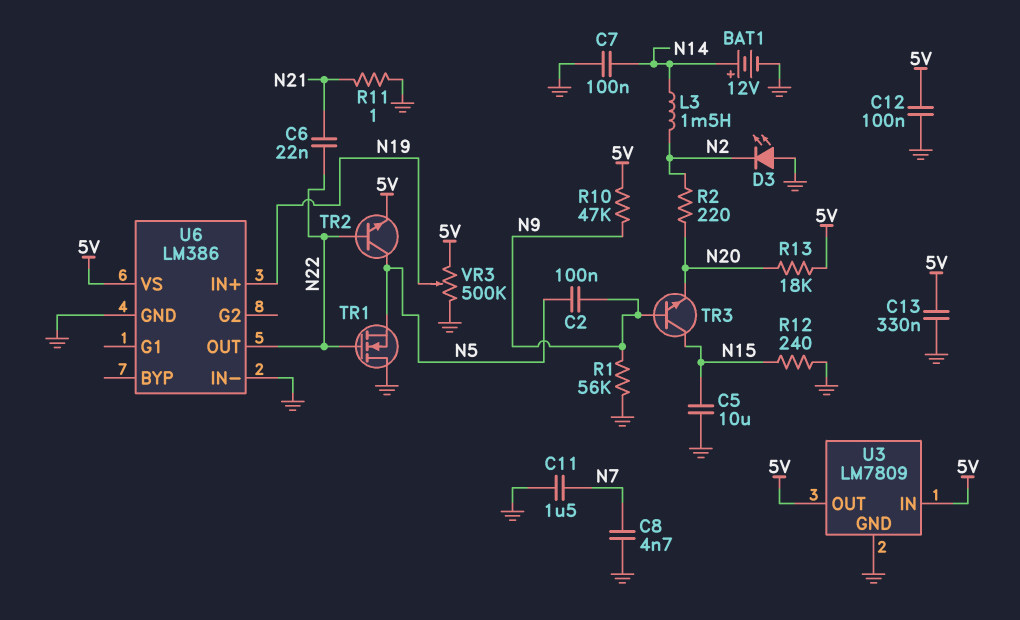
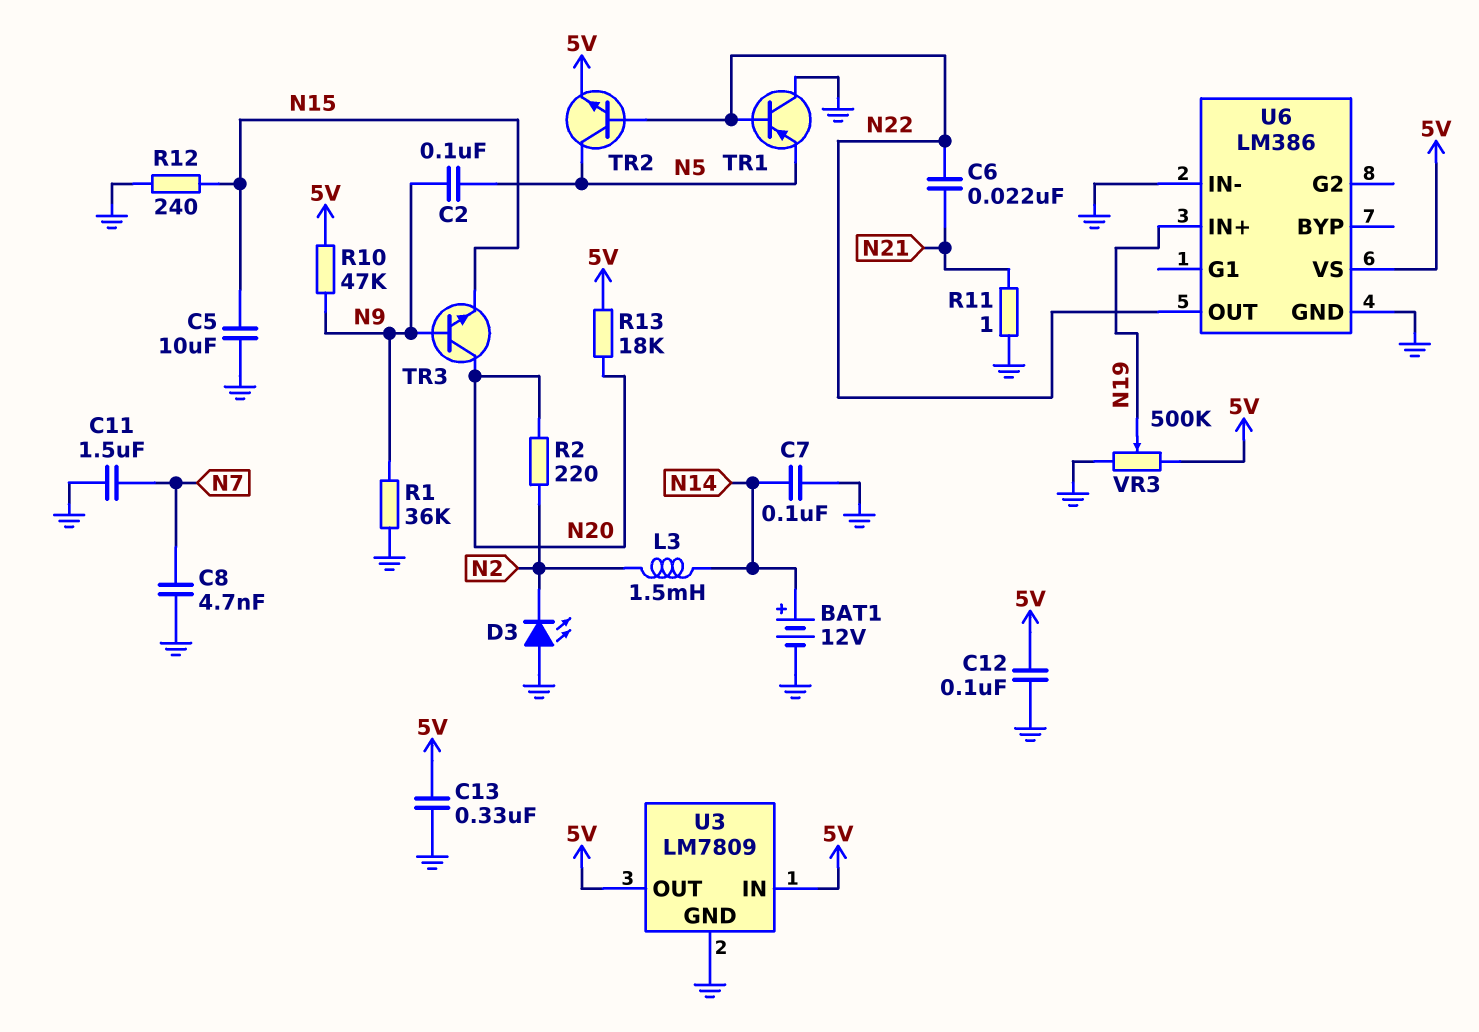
R1: 56k (GND, N9) -> 36k (GND, N9)
TR1: NMOS (G N22, D GND, S N5) -> PNP (B N22, C GND, E N5)
TR3: NPN (B N9, C N15, E N20) -> NPN (B N9, C N20, E N15)

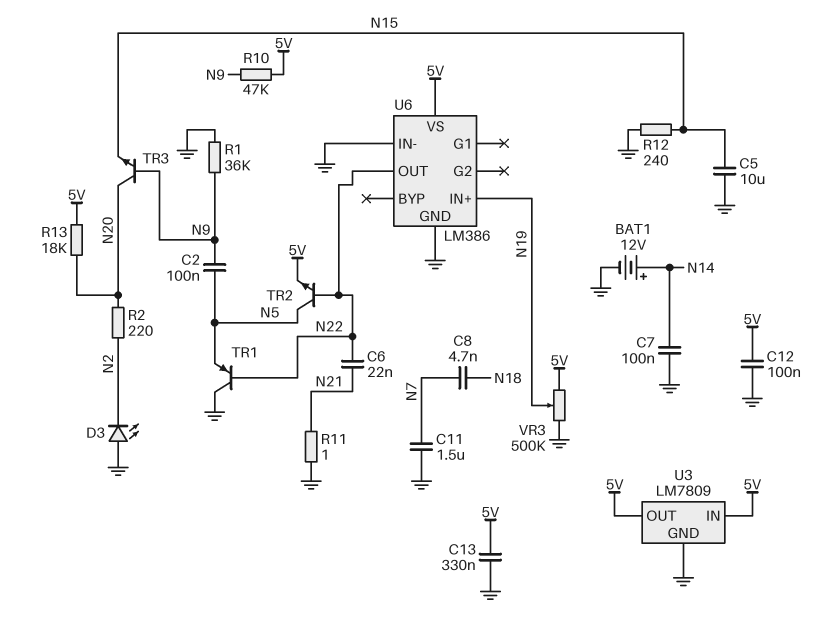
C8: 4.7nF (GND, N7) -> 4.7nF (N7, N18)
L3: 1.5mH (N2, N14) -> none

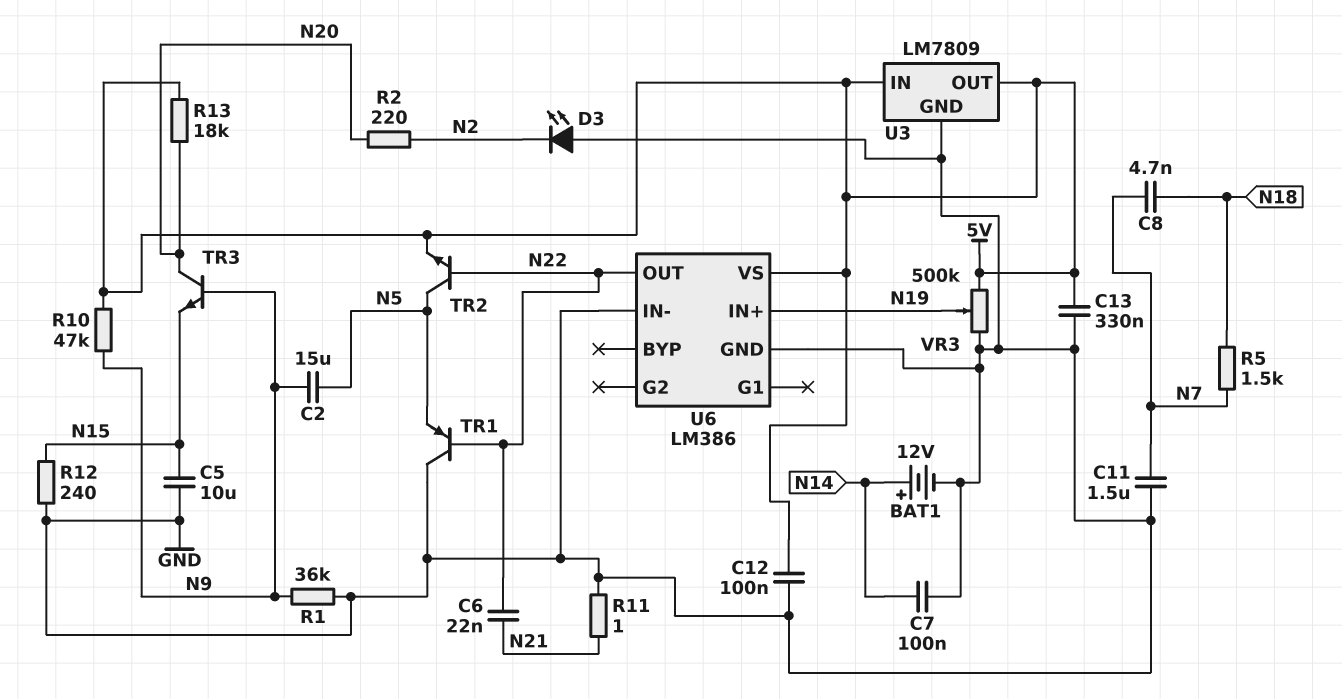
C2: 100nF (N5, N9) -> 15uF (N5, N9)
R5: none -> 1.5k (N7, N18)

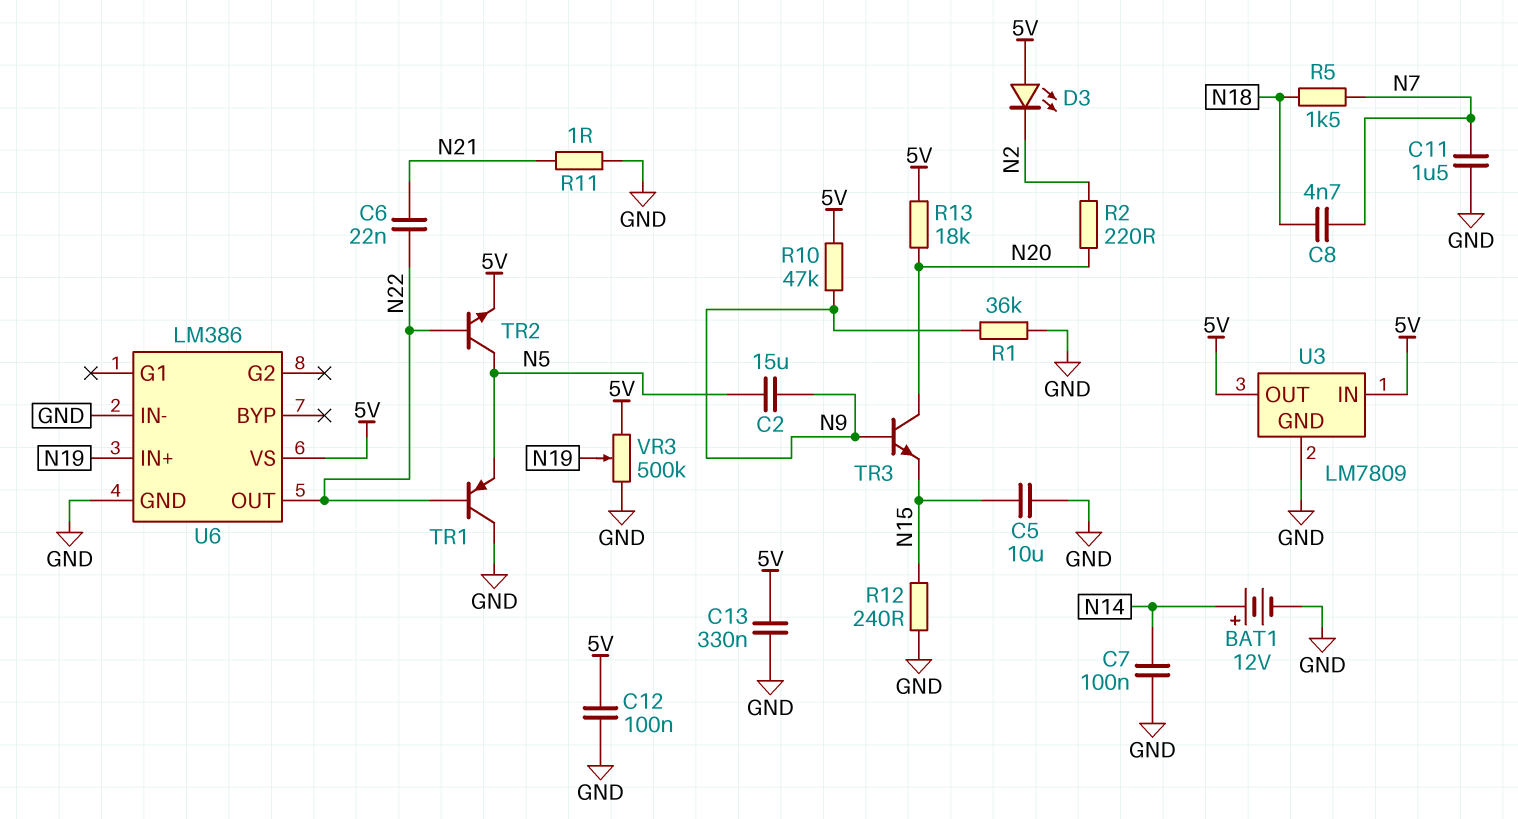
D3: LED (A GND, K N2) -> LED (A 5V, K N2)

